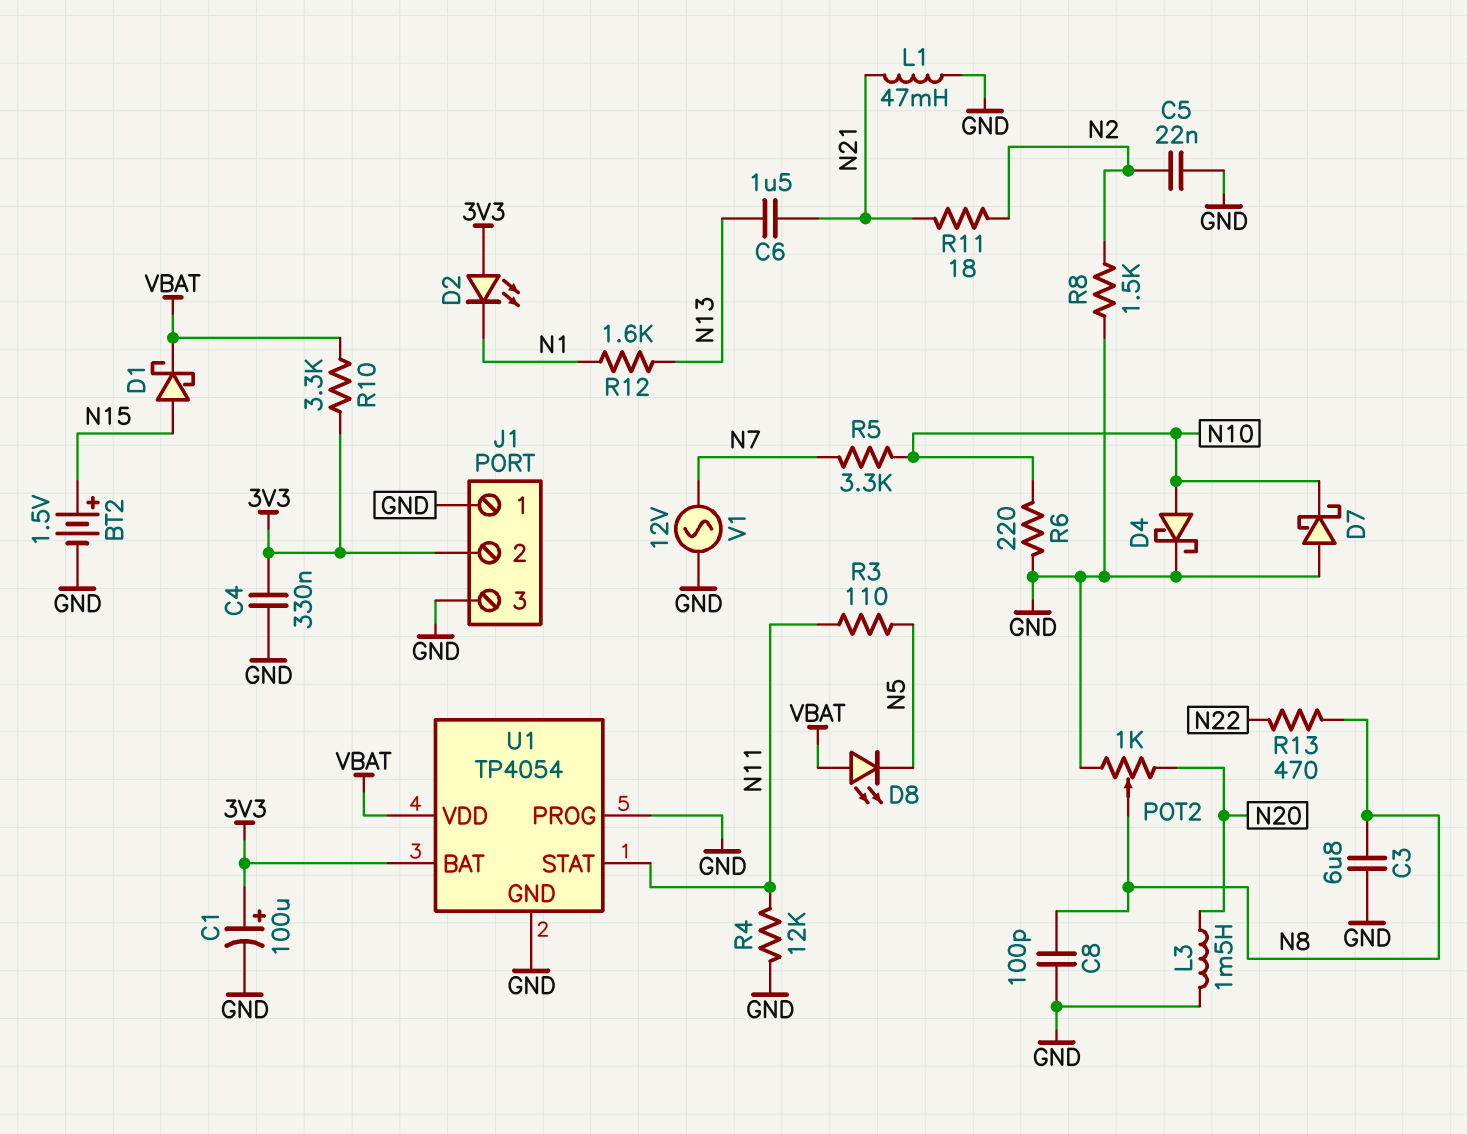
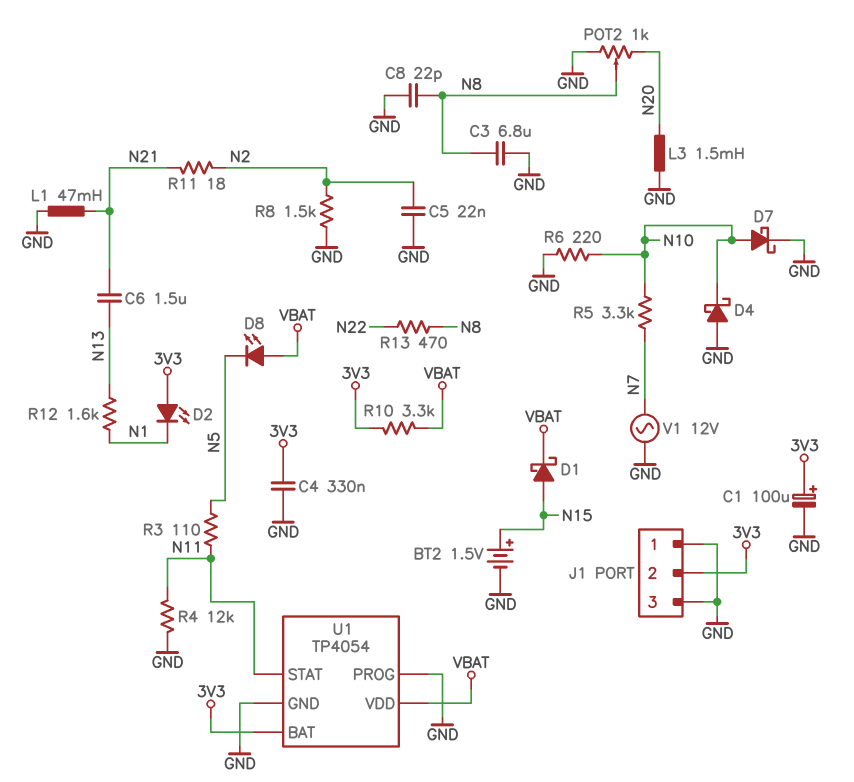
C8: 100pF (GND, N8) -> 22pF (GND, N8)
D4: schottky (A N10, K GND) -> schottky (A GND, K N10)
D7: schottky (A GND, K N10) -> schottky (A N10, K GND)

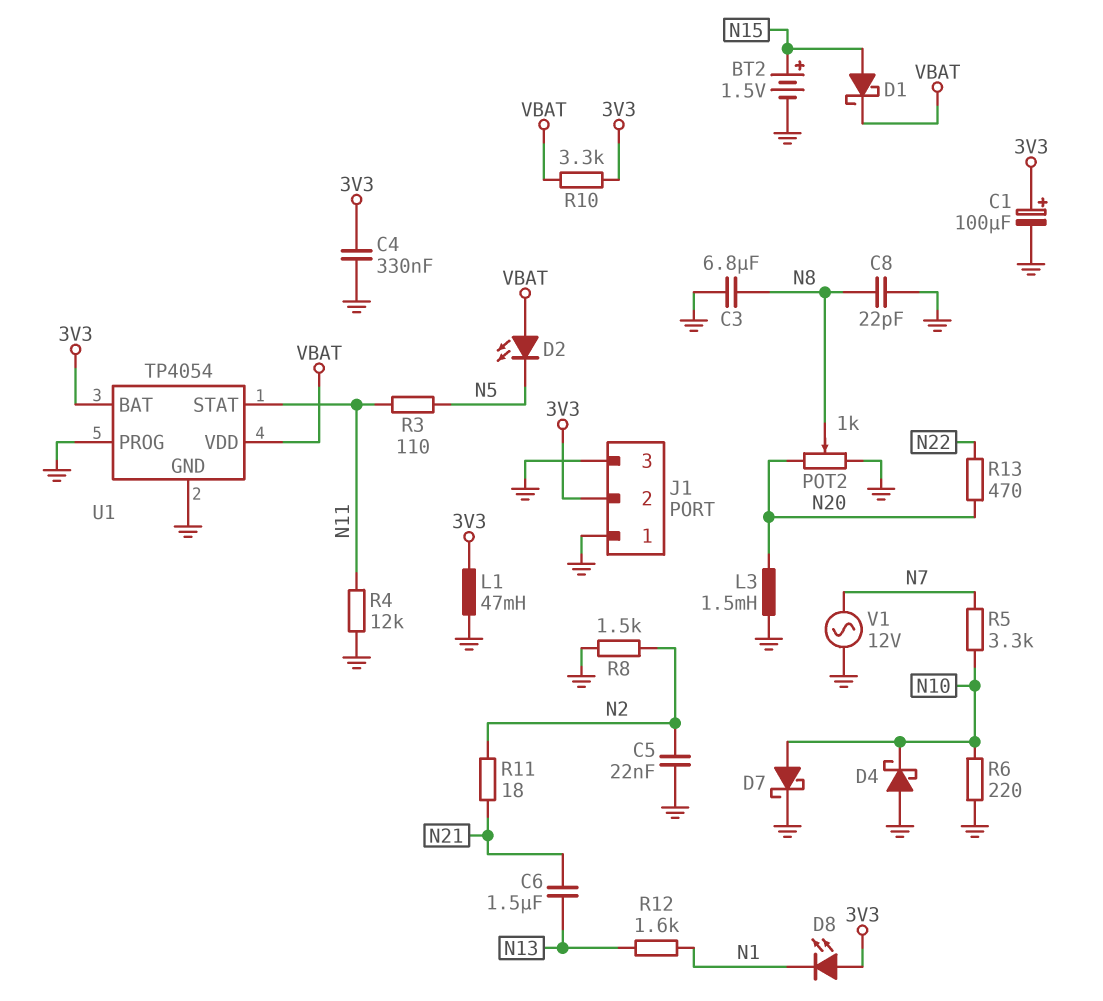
D2: LED (A 3V3, K N1) -> LED (A VBAT, K N5)
D8: LED (A VBAT, K N5) -> LED (A 3V3, K N1)
L1: 47mH (GND, N21) -> 47mH (3V3, GND)
R13: 470 (N8, N22) -> 470 (N20, N22)

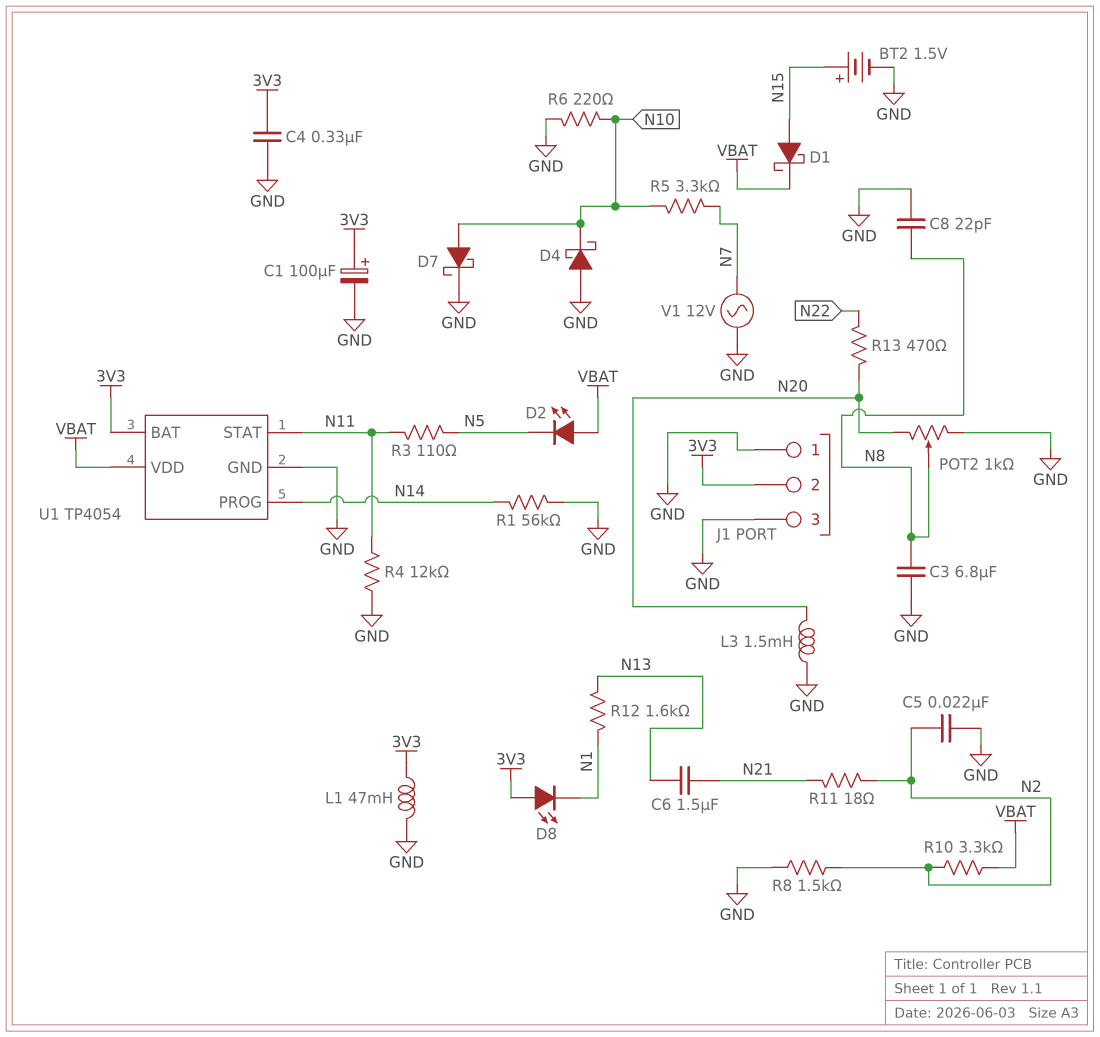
R1: none -> 56k (GND, N14)
R10: 3.3k (3V3, VBAT) -> 3.3k (N2, VBAT)
U1 pin PROG: GND -> N14

